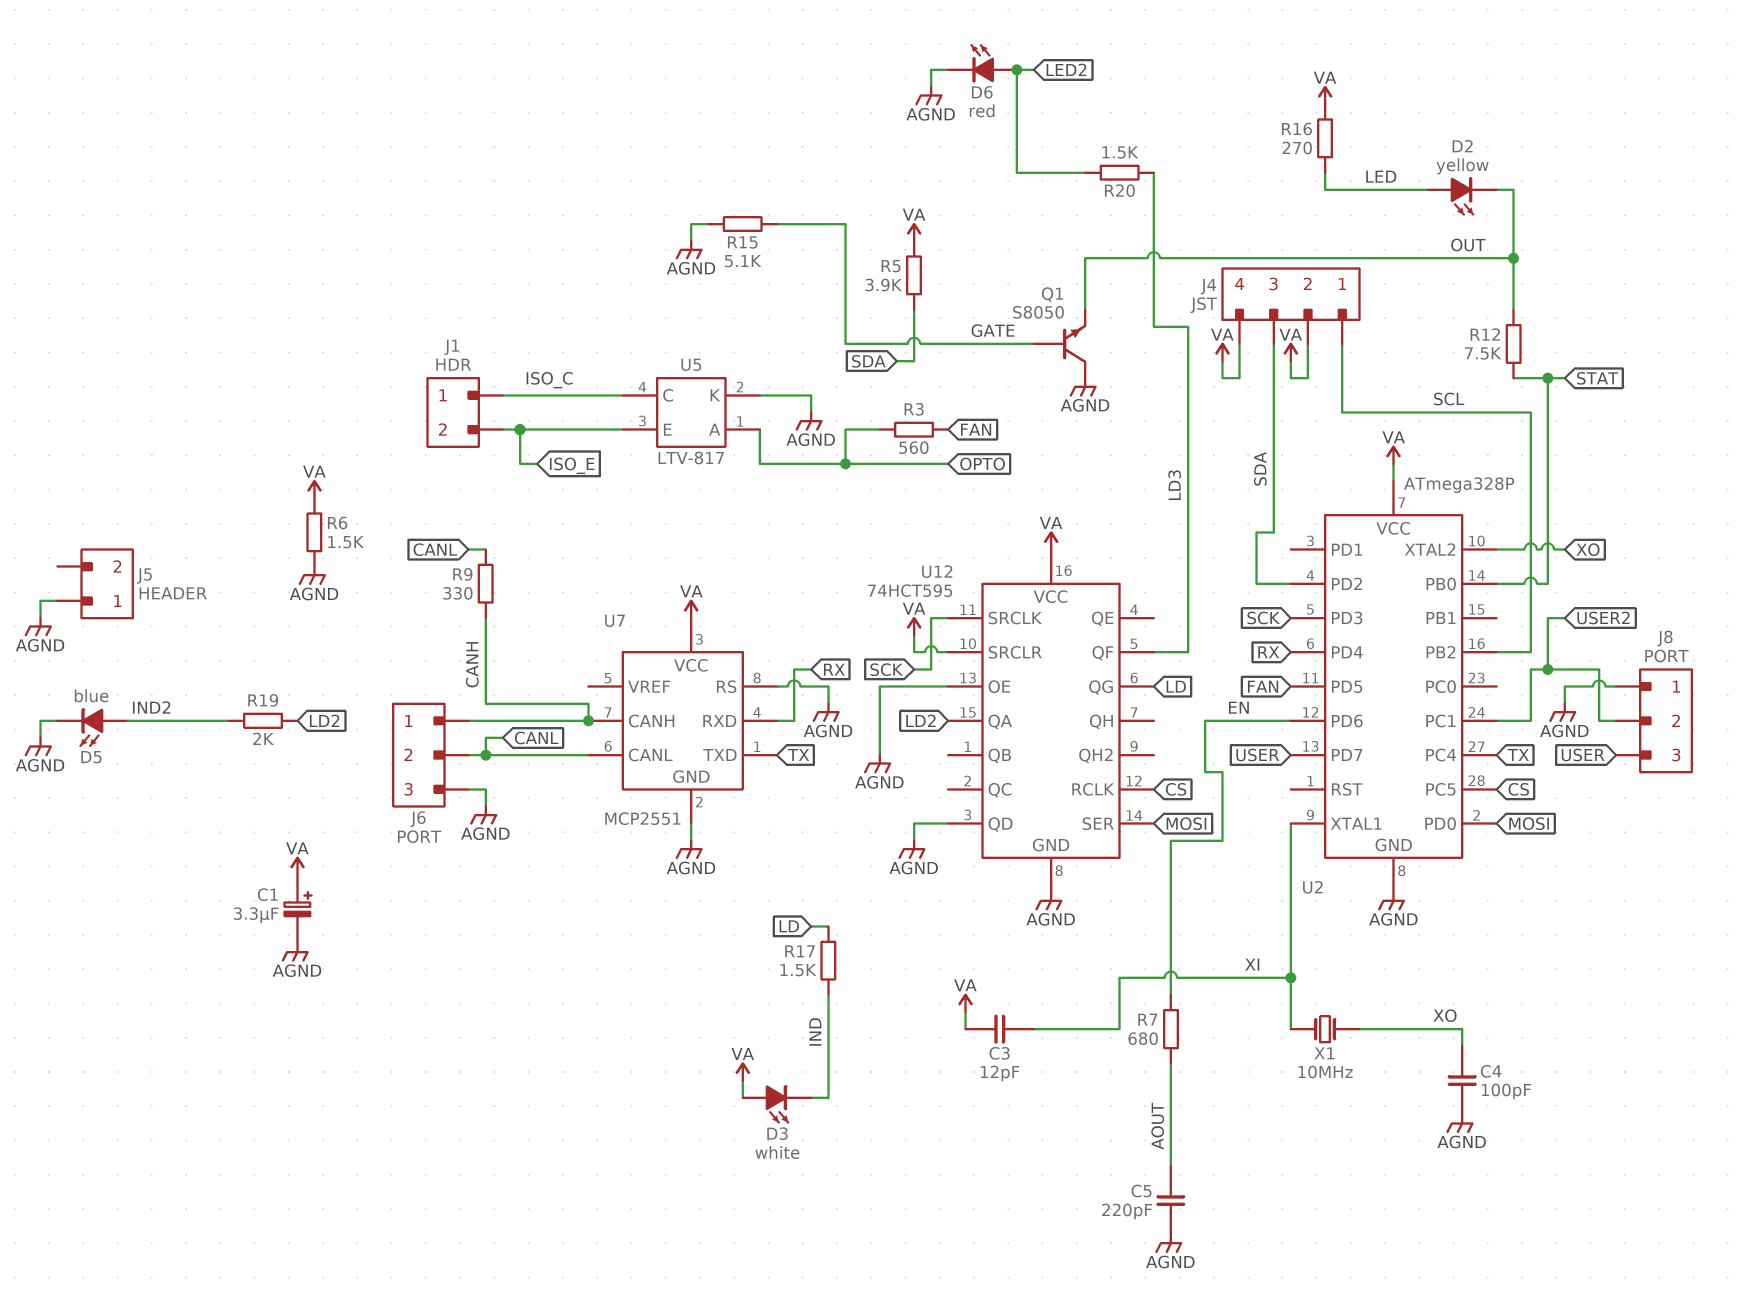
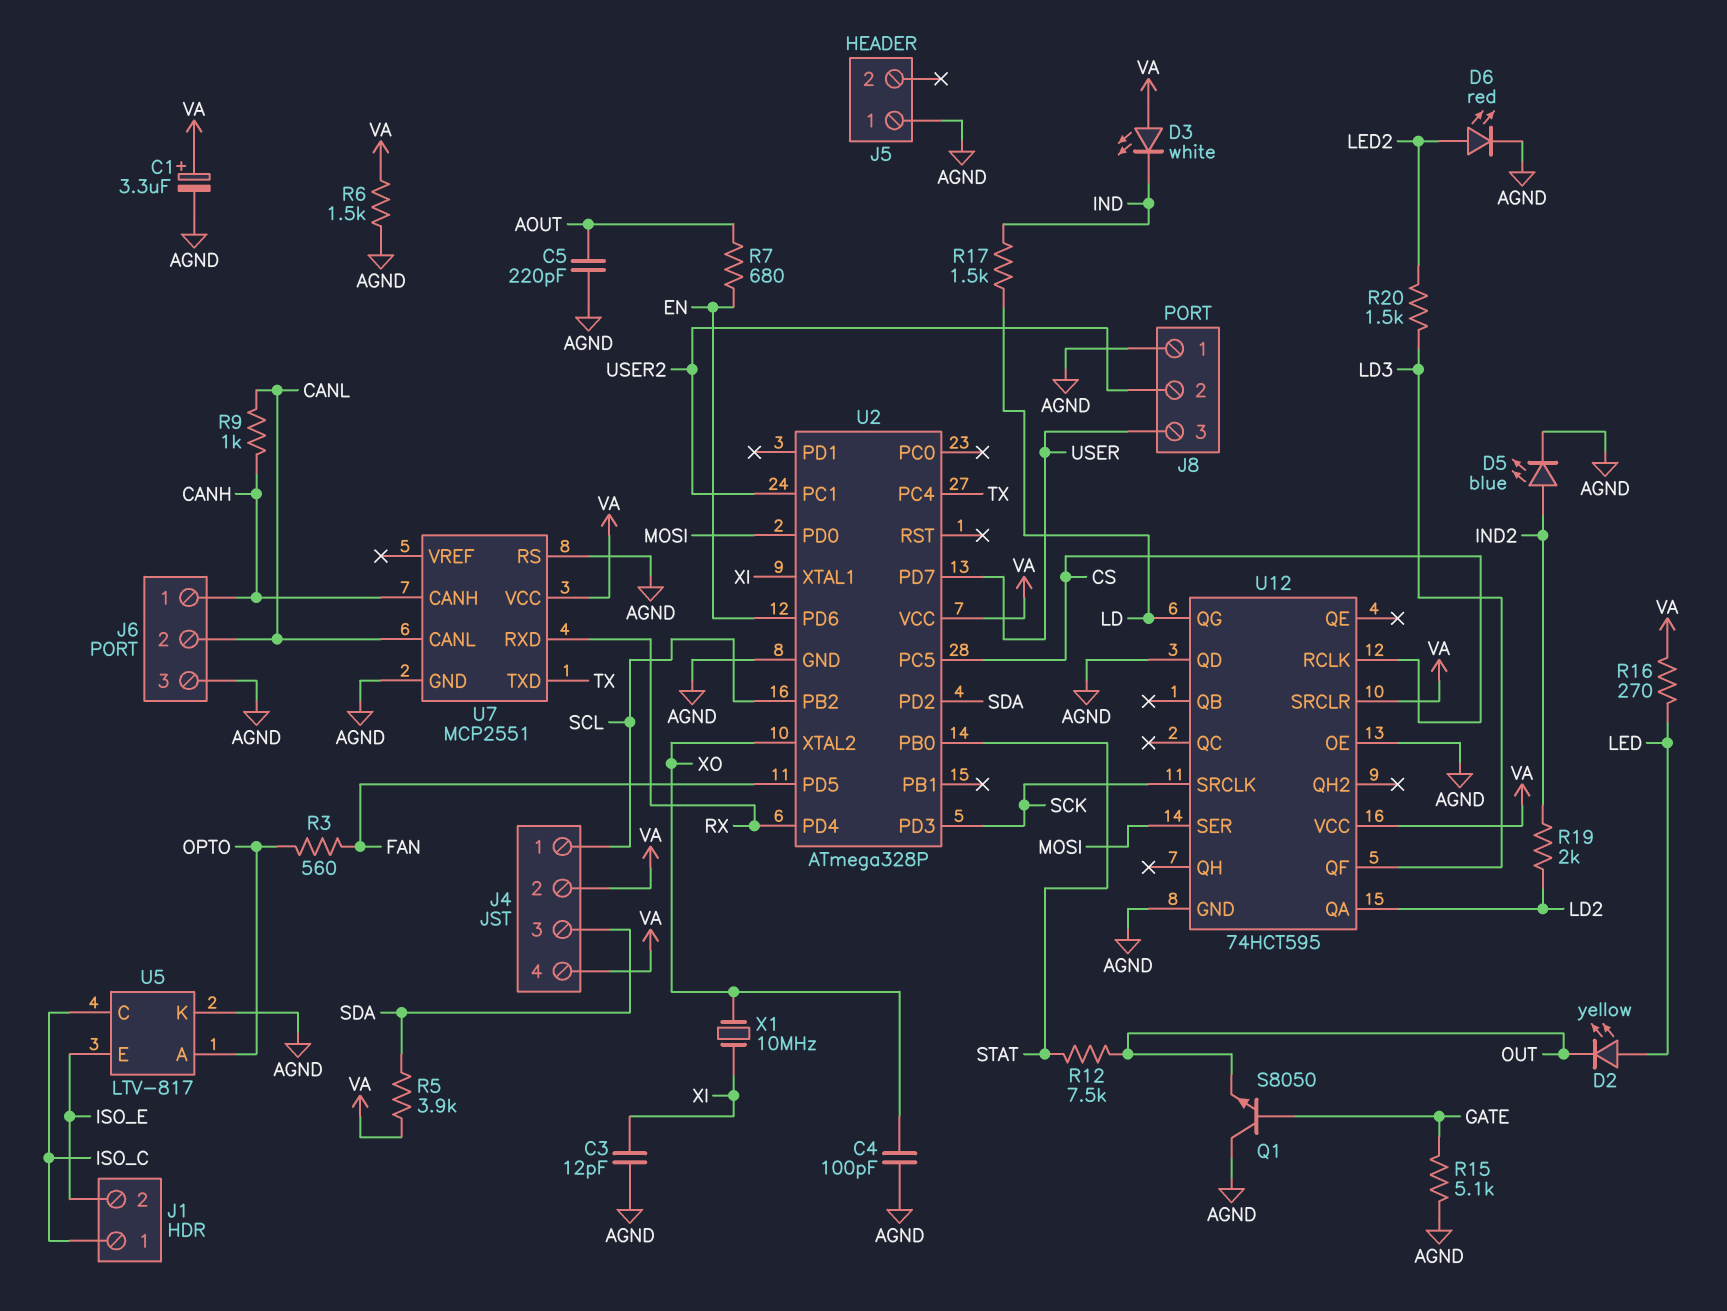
C3: 12pF (VA, XI) -> 12pF (AGND, XI)
R9: 330 (CANH, CANL) -> 1k (CANH, CANL)

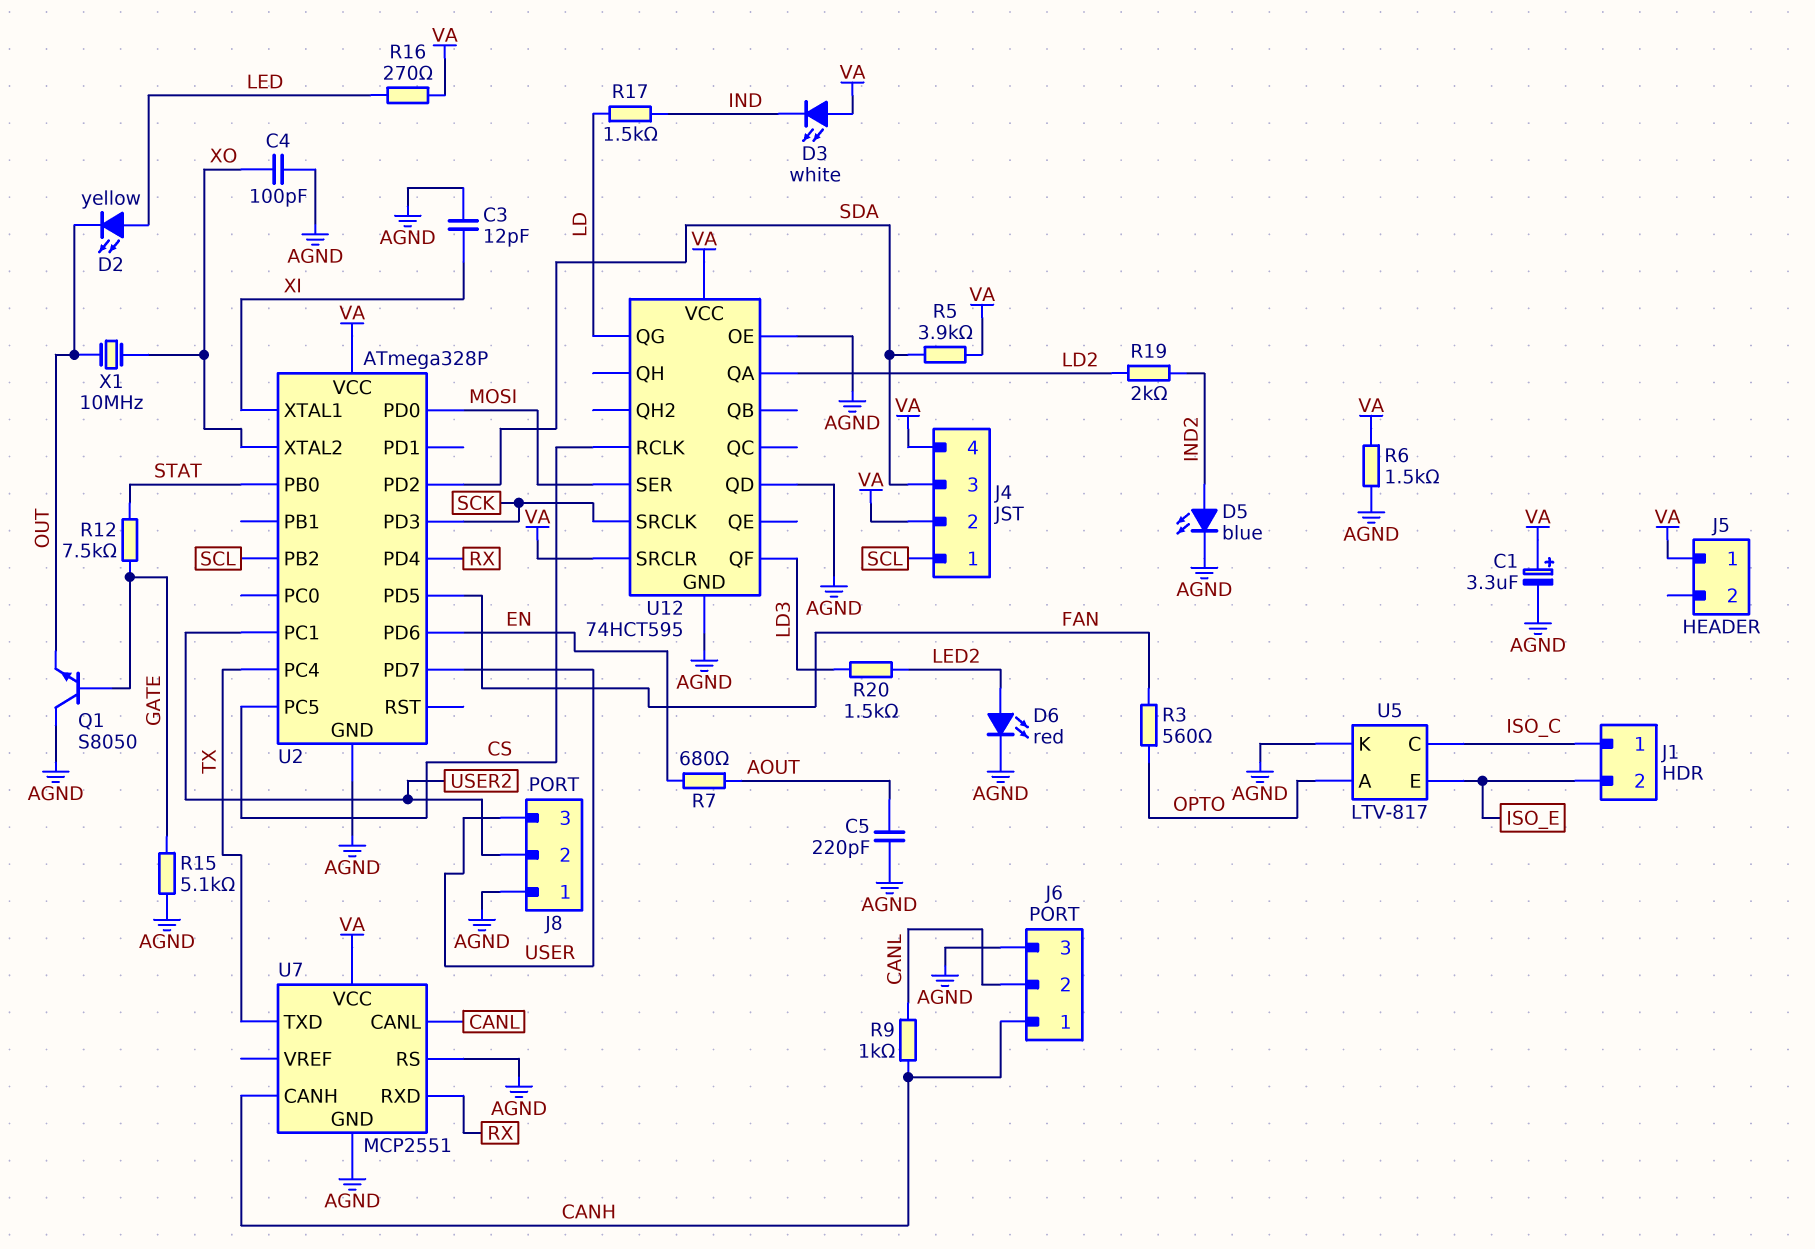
J5 pin 1: AGND -> VA
R12: 7.5k (OUT, STAT) -> 7.5k (GATE, STAT)
X1: 10MHz (XI, XO) -> 10MHz (OUT, XO)

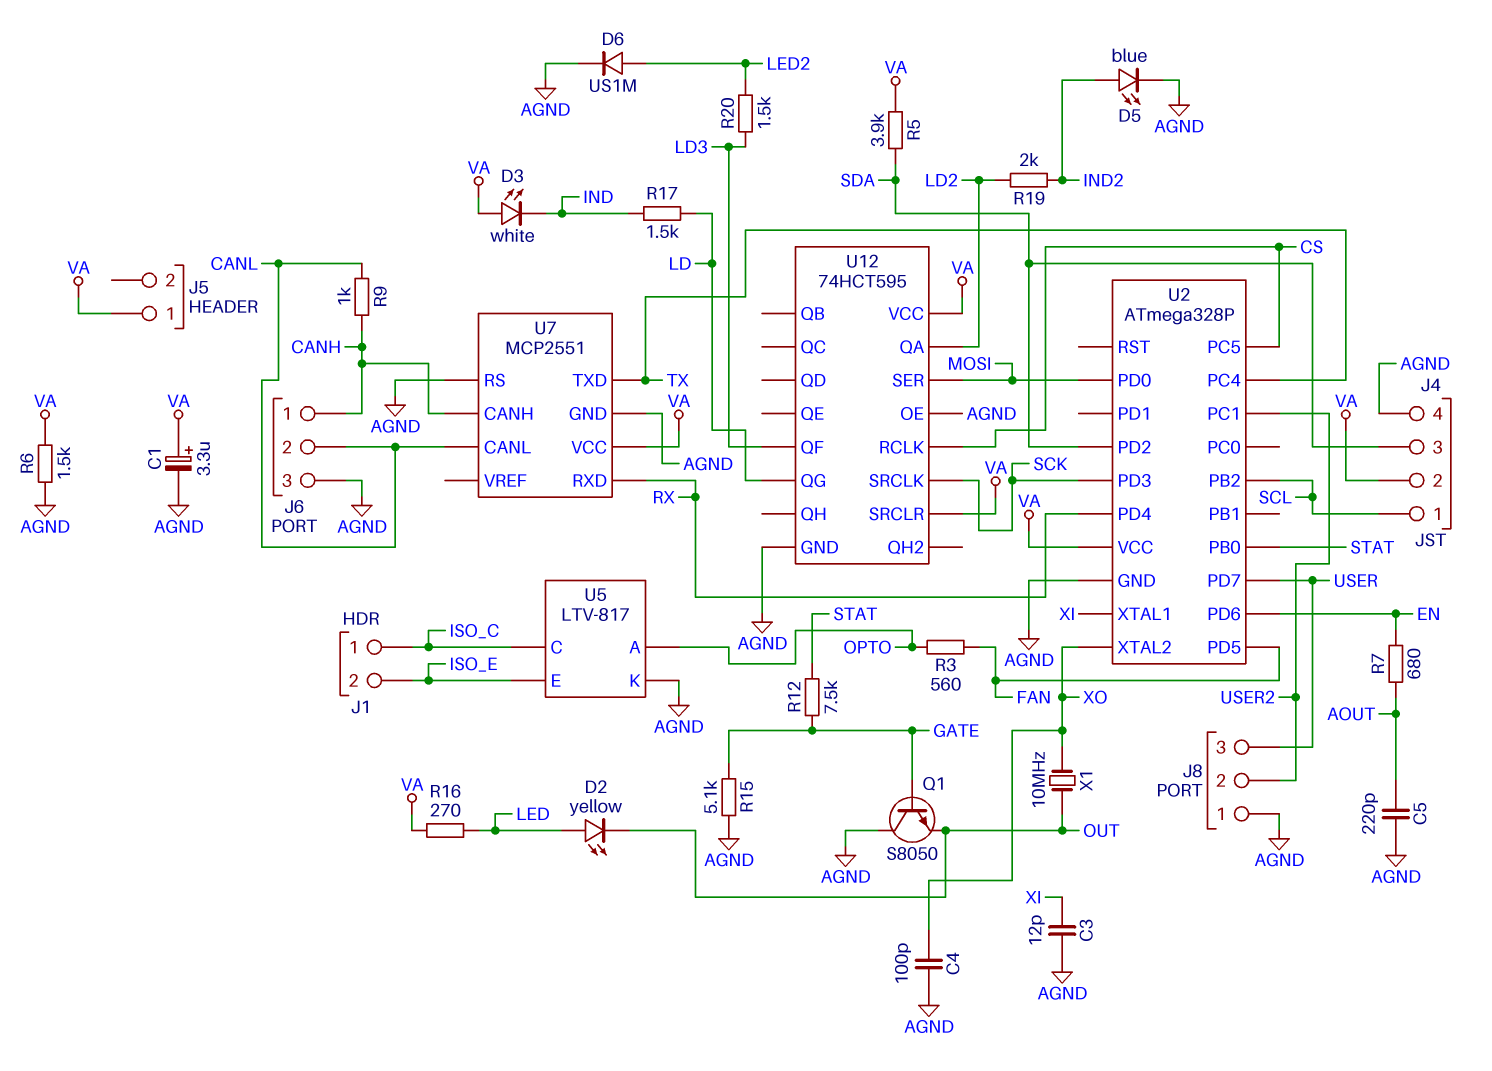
D6: LED red (A LED2, K AGND) -> diode US1M (A LED2, K AGND)
J4 pin 4: VA -> AGND
U12 pin QD: AGND -> none

